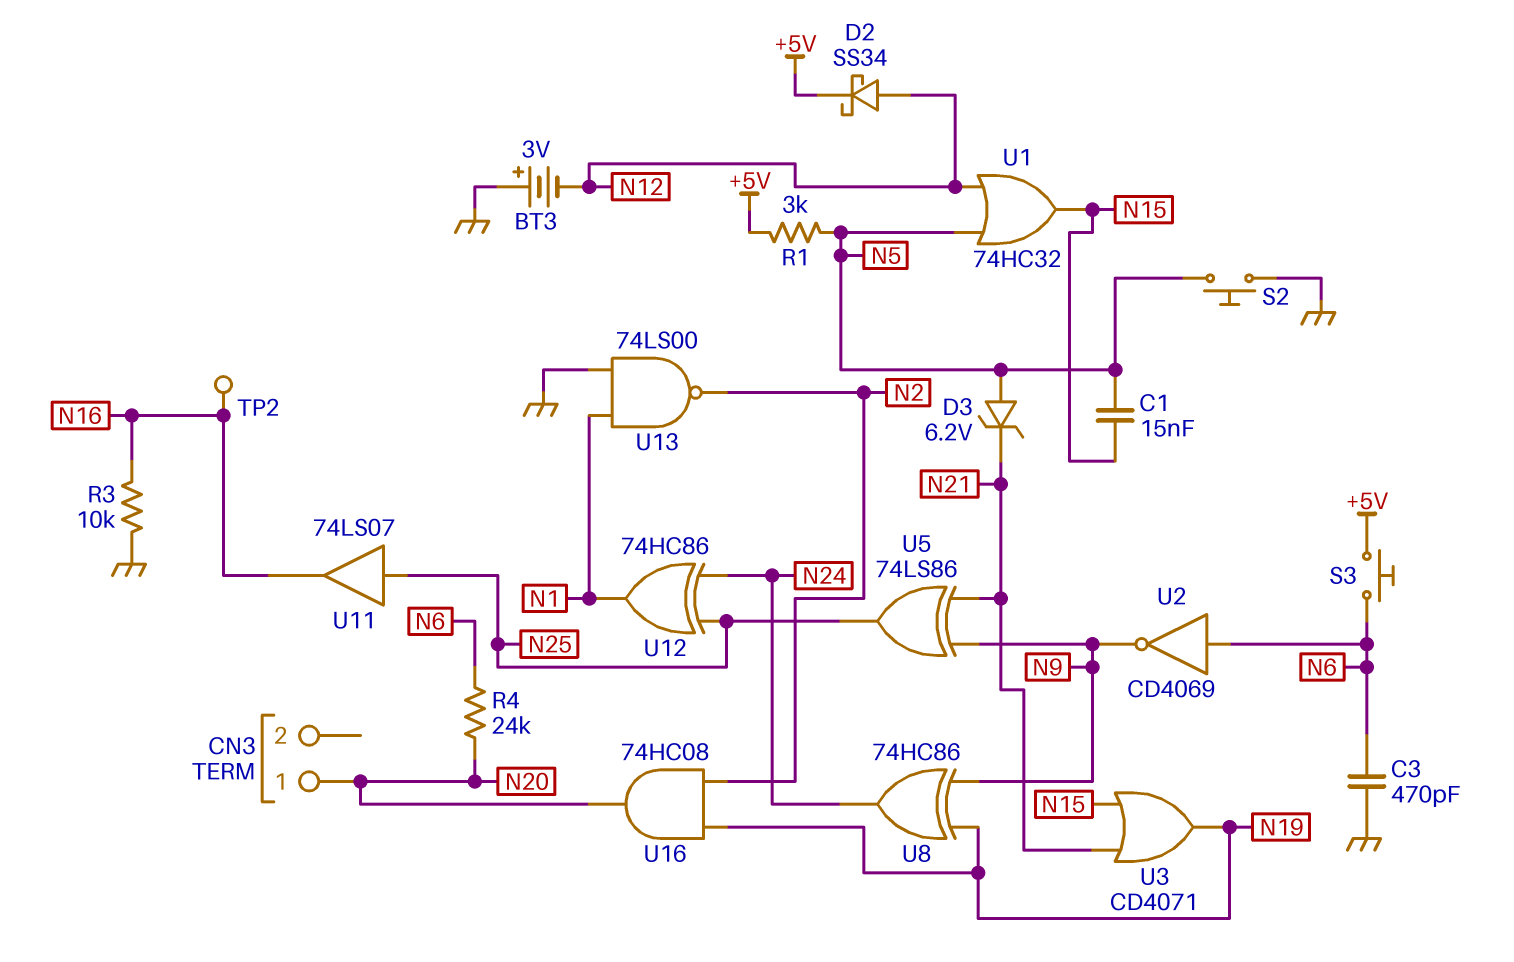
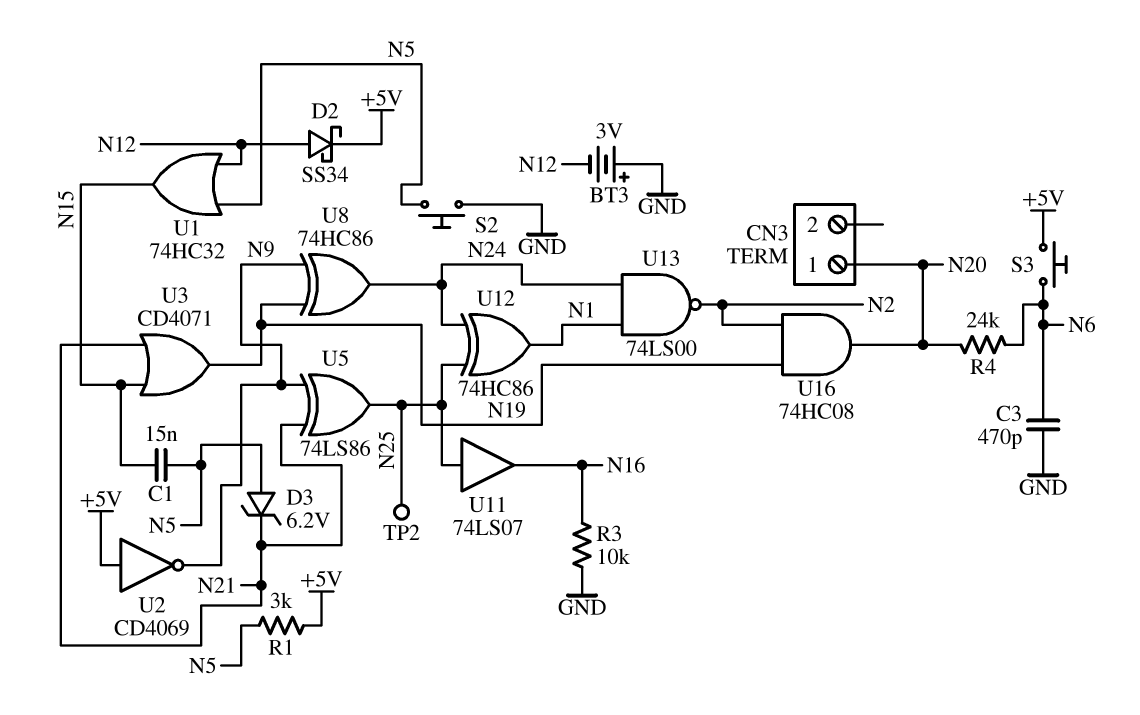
TP2: test point (N16) -> test point (N25)
U2: NOT CD4069 (in N6, out N9) -> NOT CD4069 (in +5V, out N9)
U13: NAND 74LS00 (in GND, in N1, out N2) -> NAND 74LS00 (in N1, in N24, out N2)

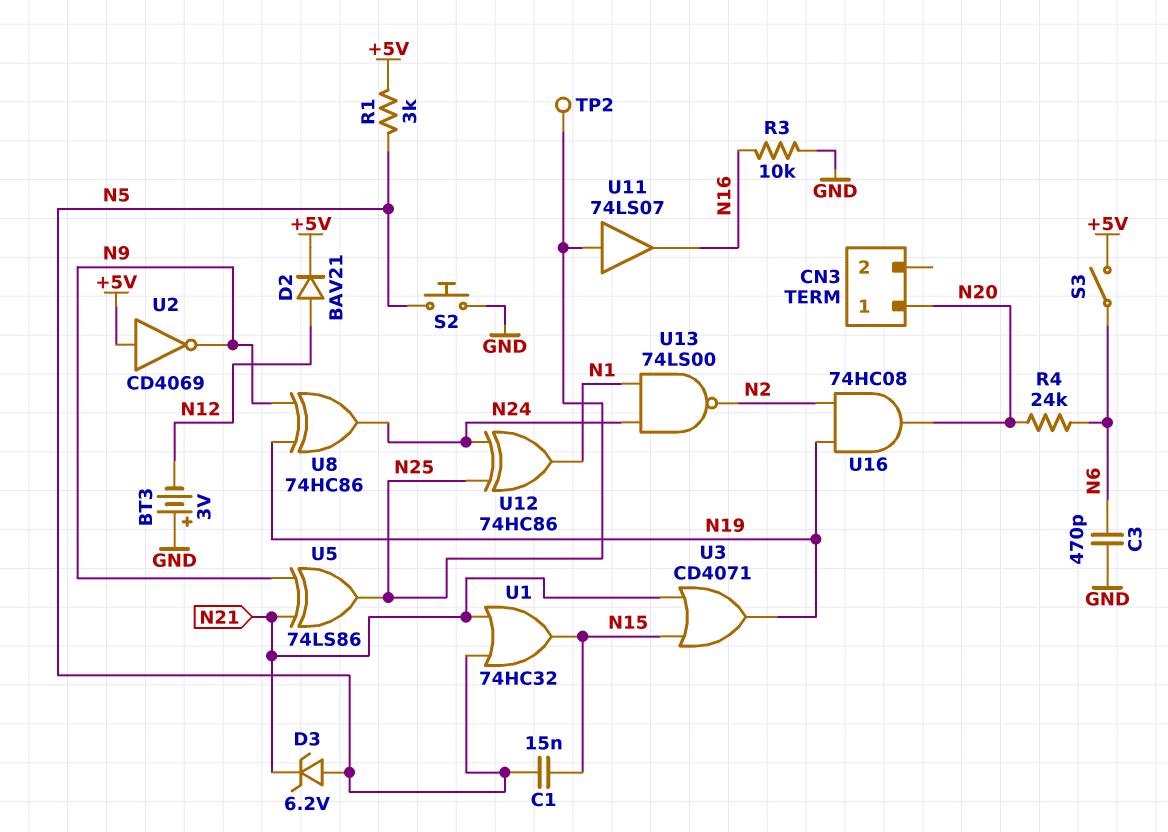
D2: schottky SS34 (A N12, K +5V) -> diode BAV21 (A N12, K +5V)
S3: button (+5V, N6) -> switch (+5V, N6)
U1: OR 74HC32 (in N5, in N12, out N15) -> OR 74HC32 (in N5, in N21, out N15)

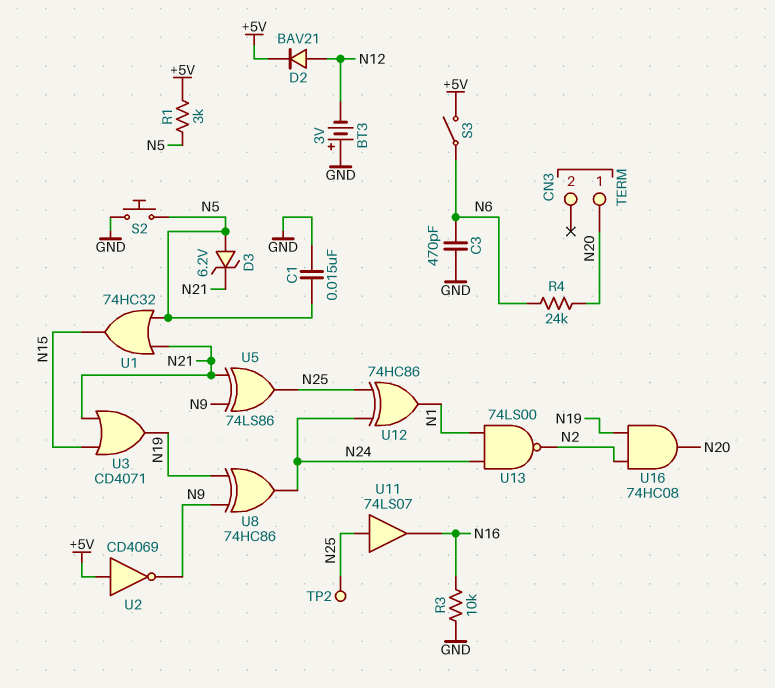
C1: 15nF (N5, N15) -> 15nF (GND, N5)

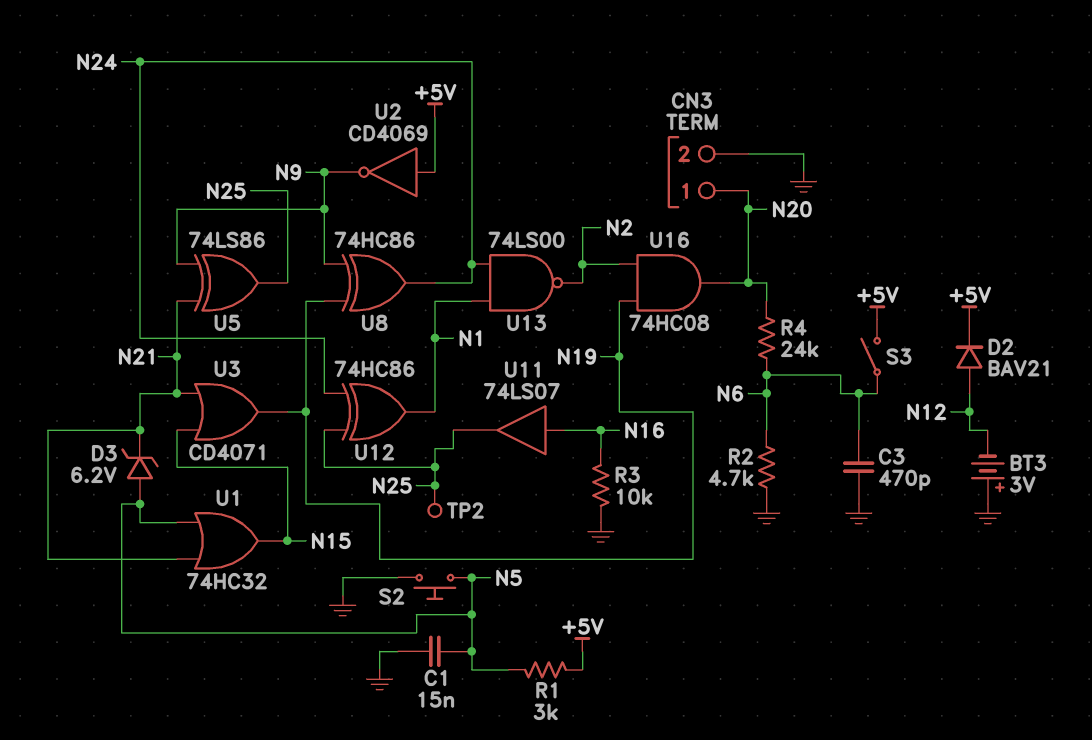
CN3 pin 2: none -> GND
R2: none -> 4.7k (GND, N6)
U11: buffer 74LS07 (in N25, out N16) -> buffer 74LS07 (in N16, out N25)

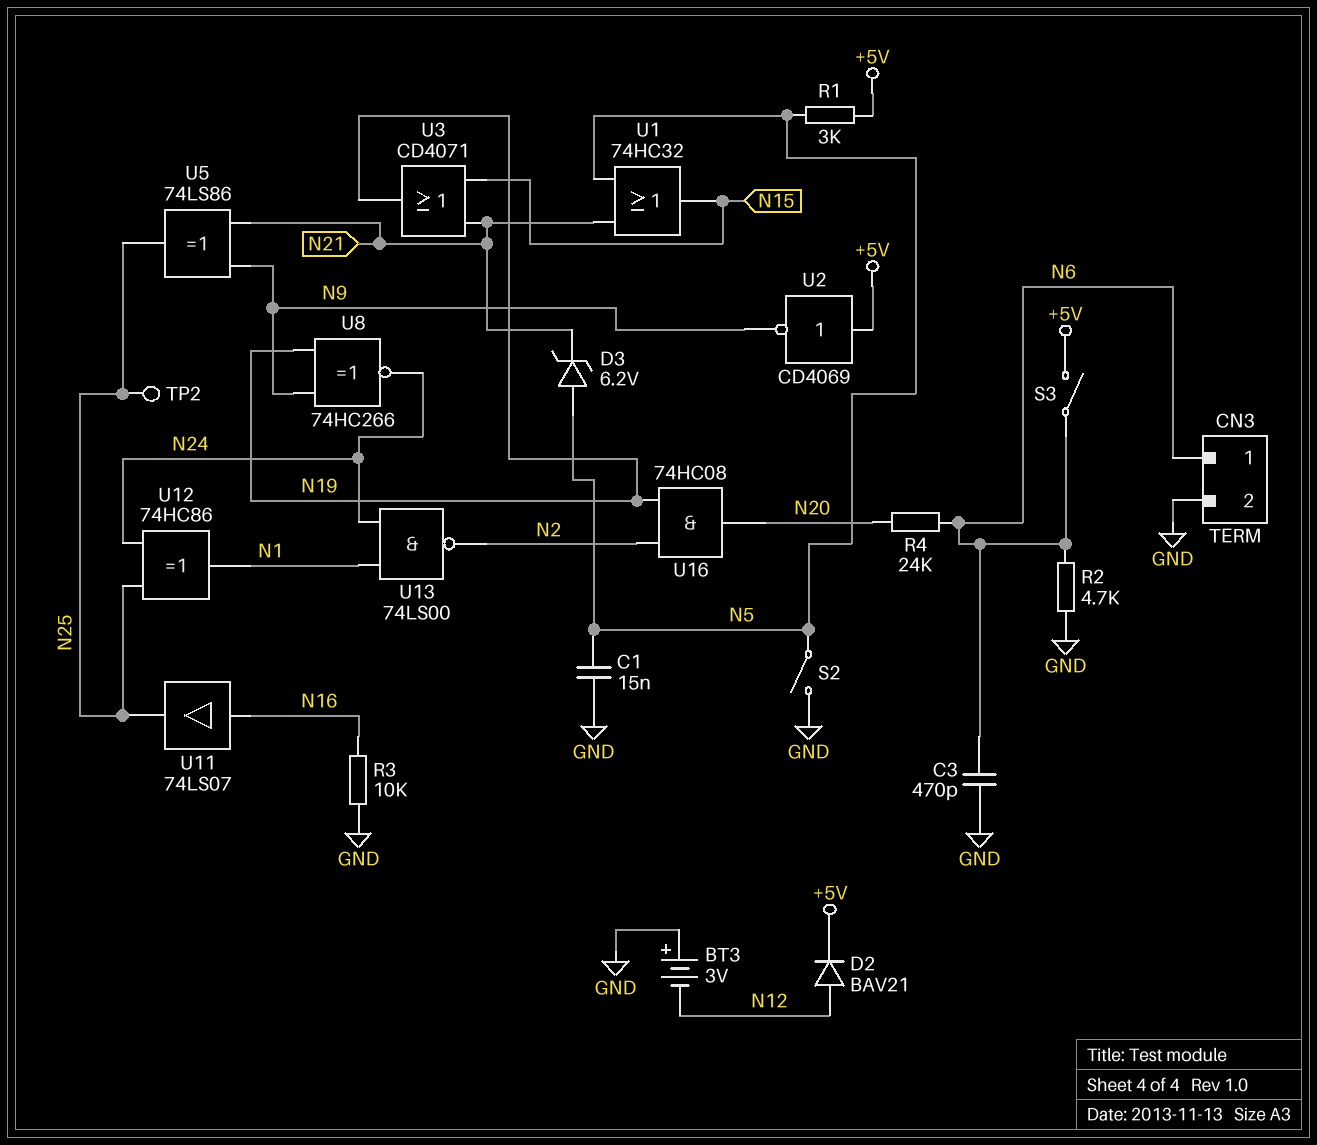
CN3 pin 1: N20 -> N6
S2: button (GND, N5) -> switch (GND, N5)
U8: XOR 74HC86 (in N9, in N19, out N24) -> XNOR 74HC266 (in N9, in N19, out N24)

